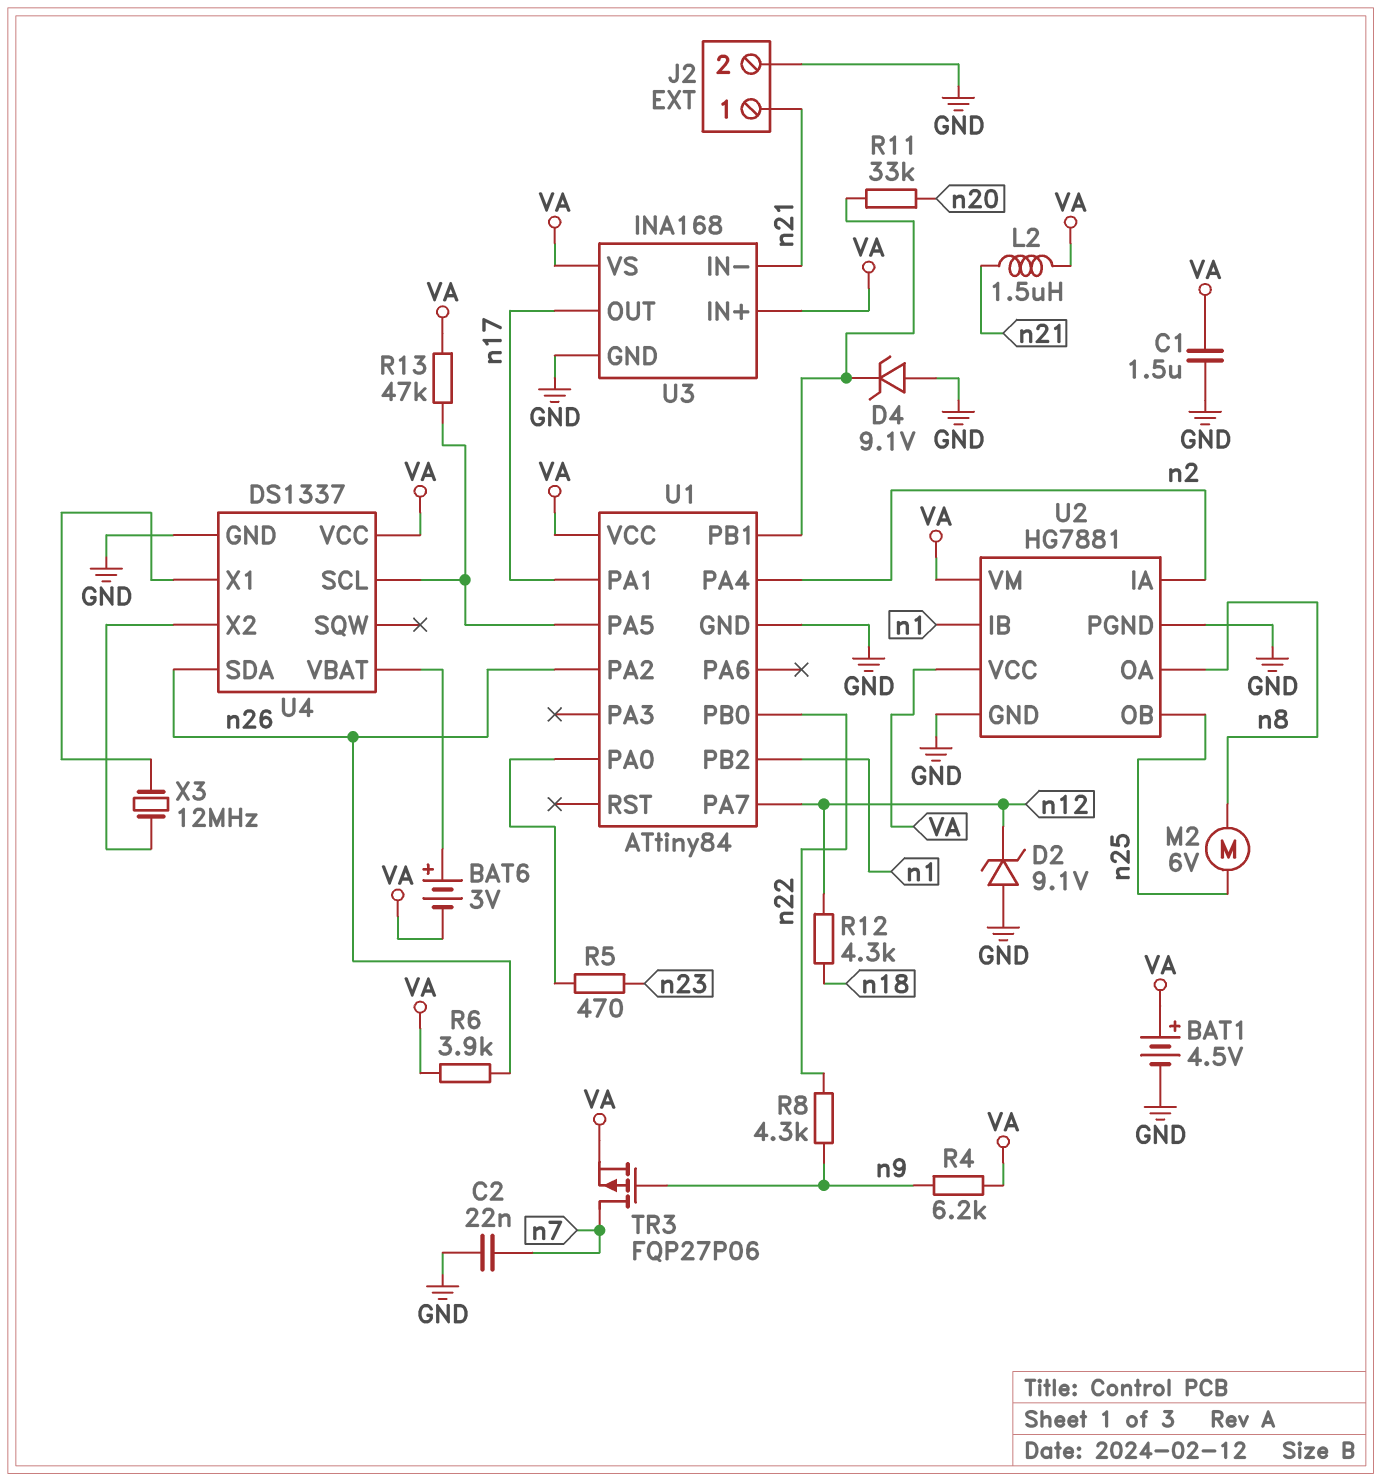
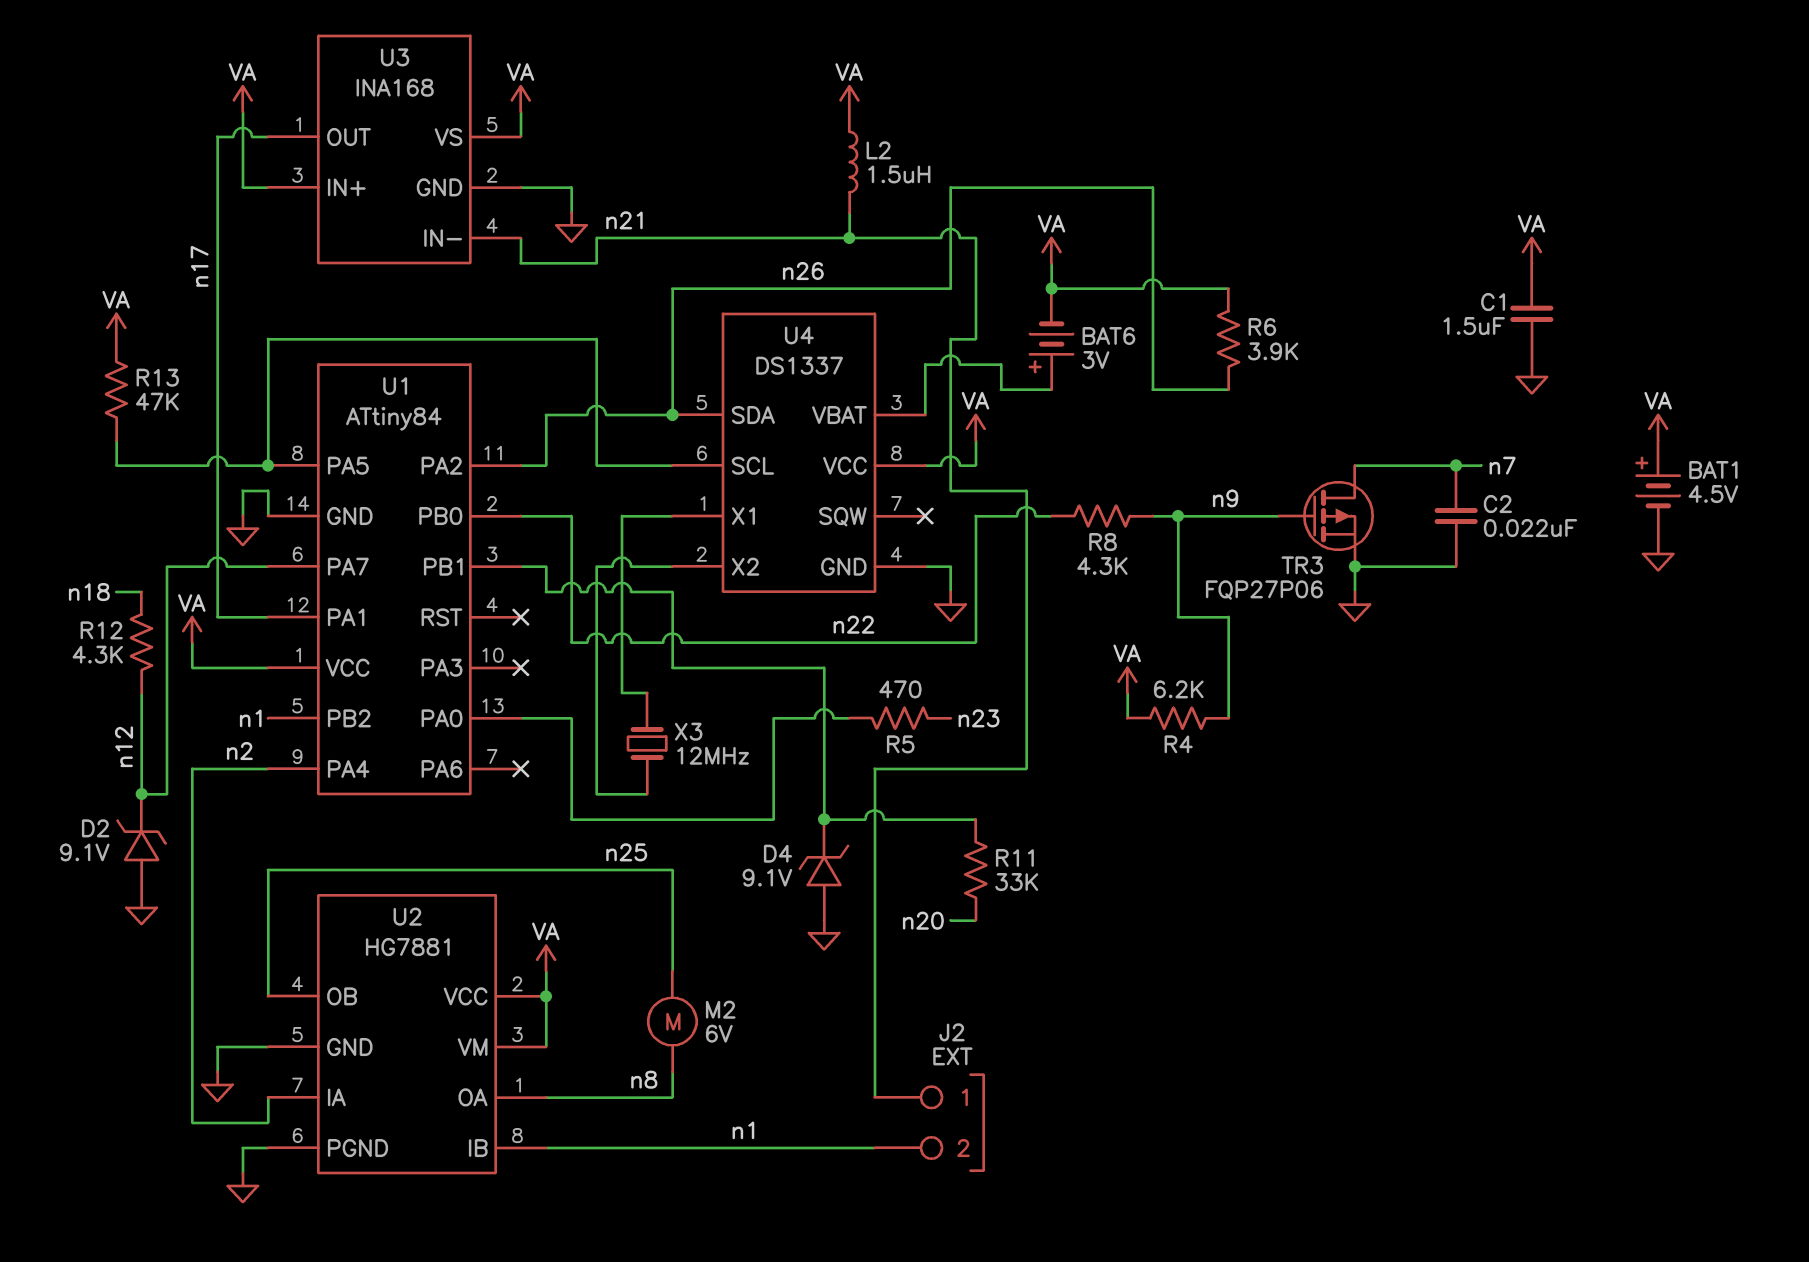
J2 pin 2: GND -> n1
TR3: PMOS FQP27P06 (G n9, D n7, S VA) -> PMOS FQP27P06 (G n9, D n7, S GND)

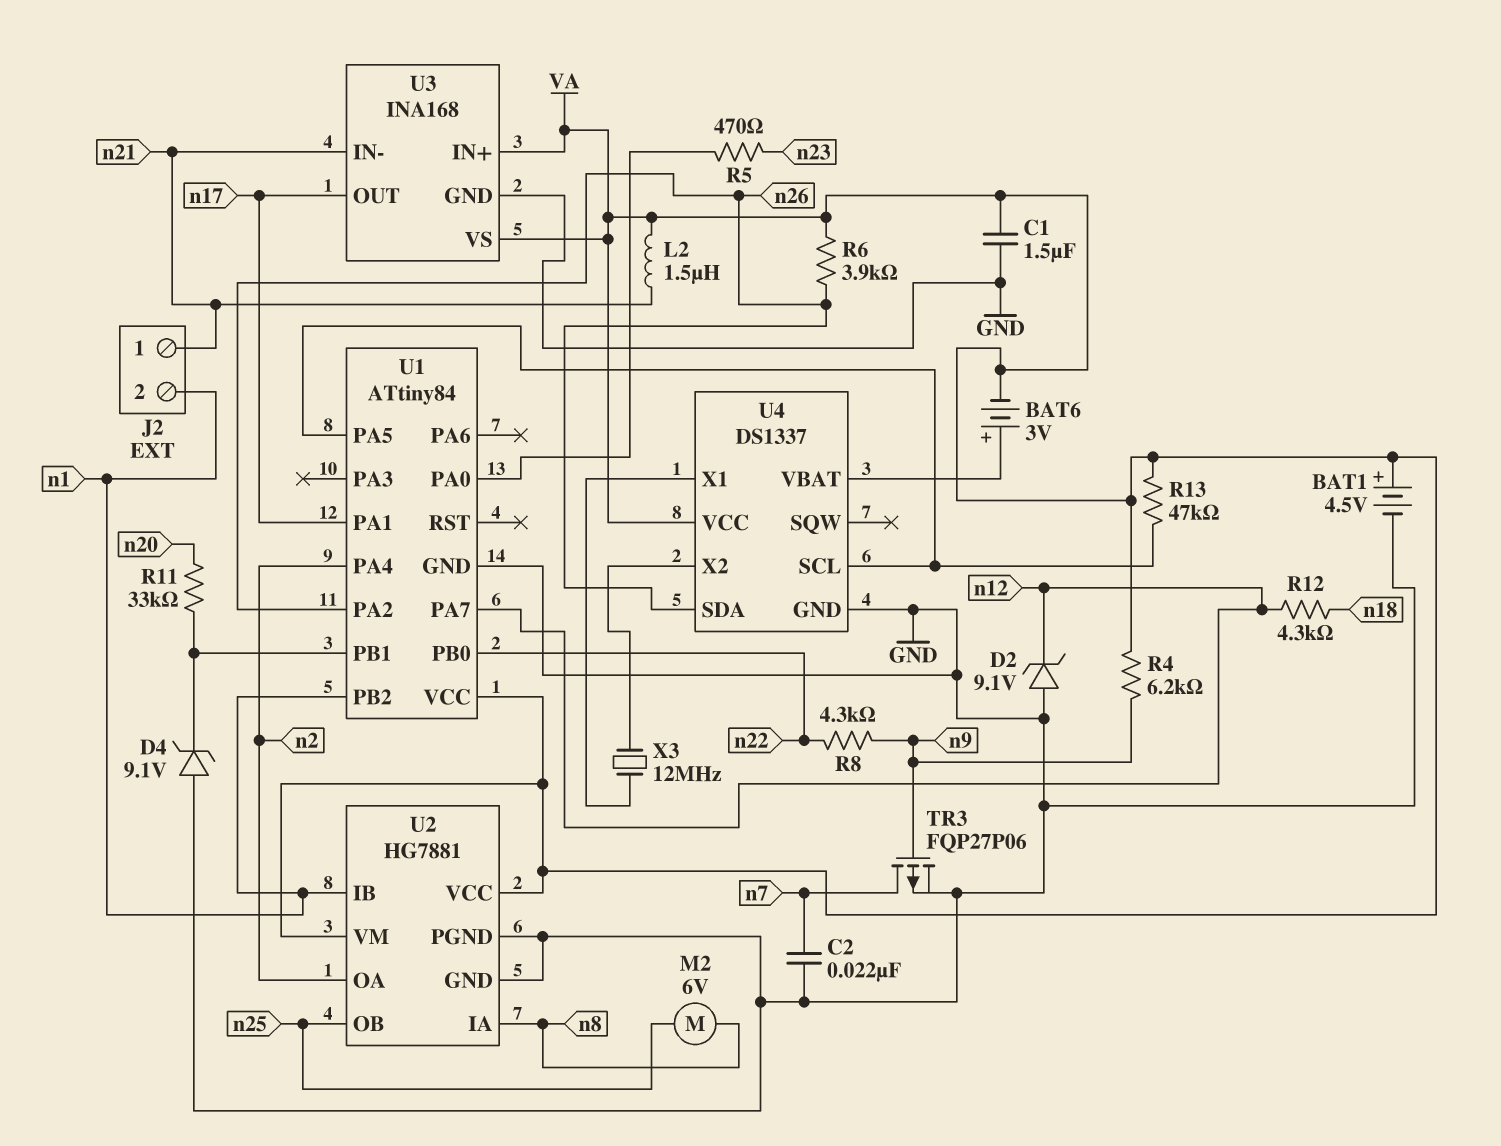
U2 pin IA: n2 -> n8
U2 pin OA: n8 -> n2

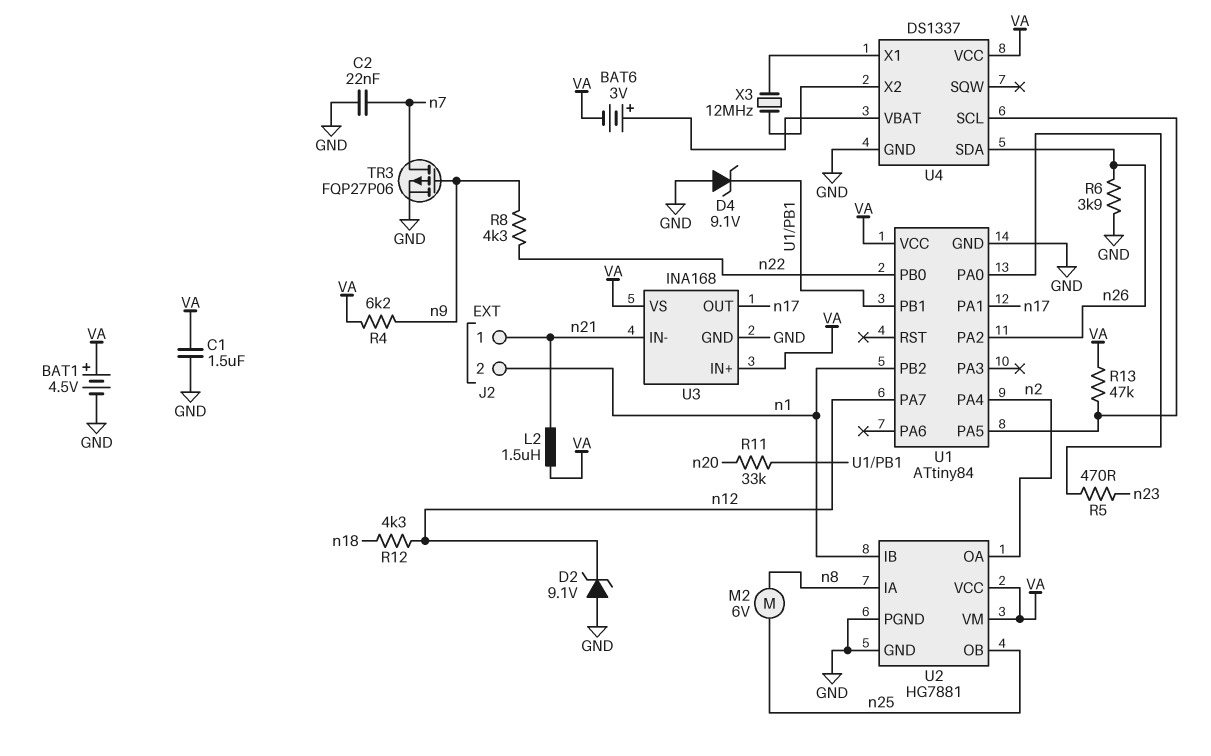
R6: 3.9k (VA, n26) -> 3.9k (GND, n26)

